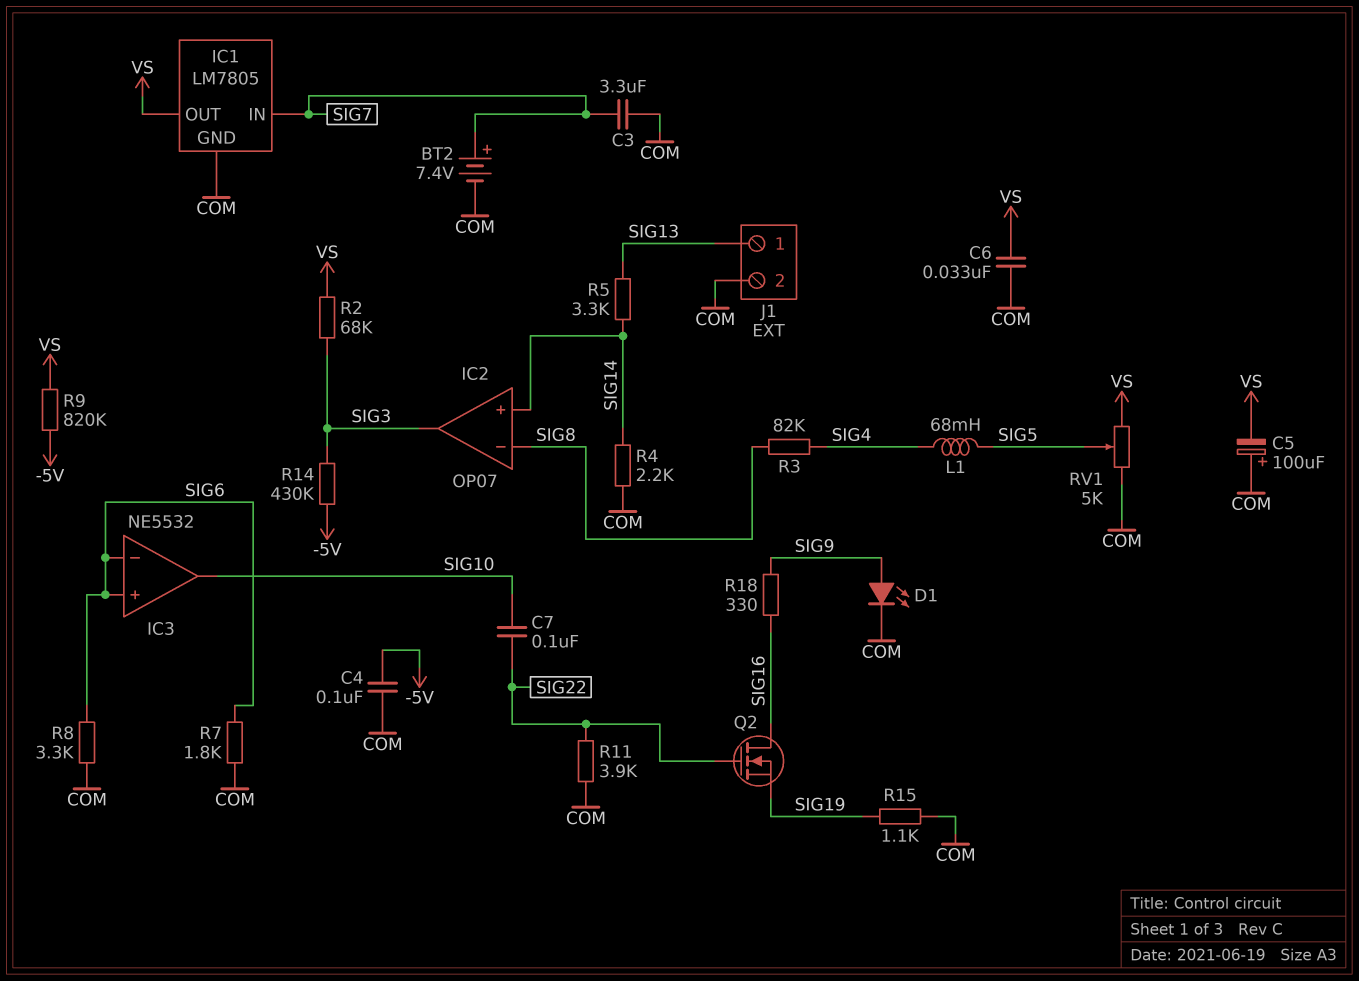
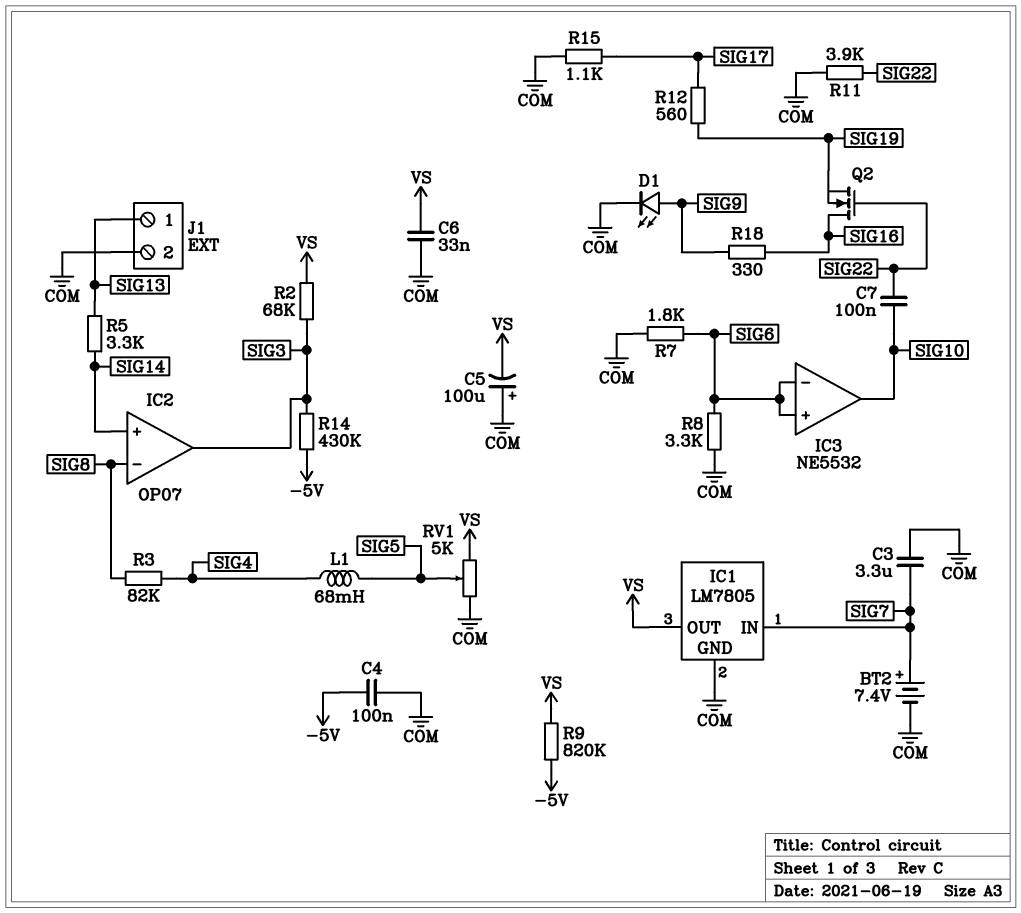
R4: 2.2k (COM, SIG14) -> none
R12: none -> 560 (SIG17, SIG19)
R15: 1.1k (COM, SIG19) -> 1.1k (COM, SIG17)

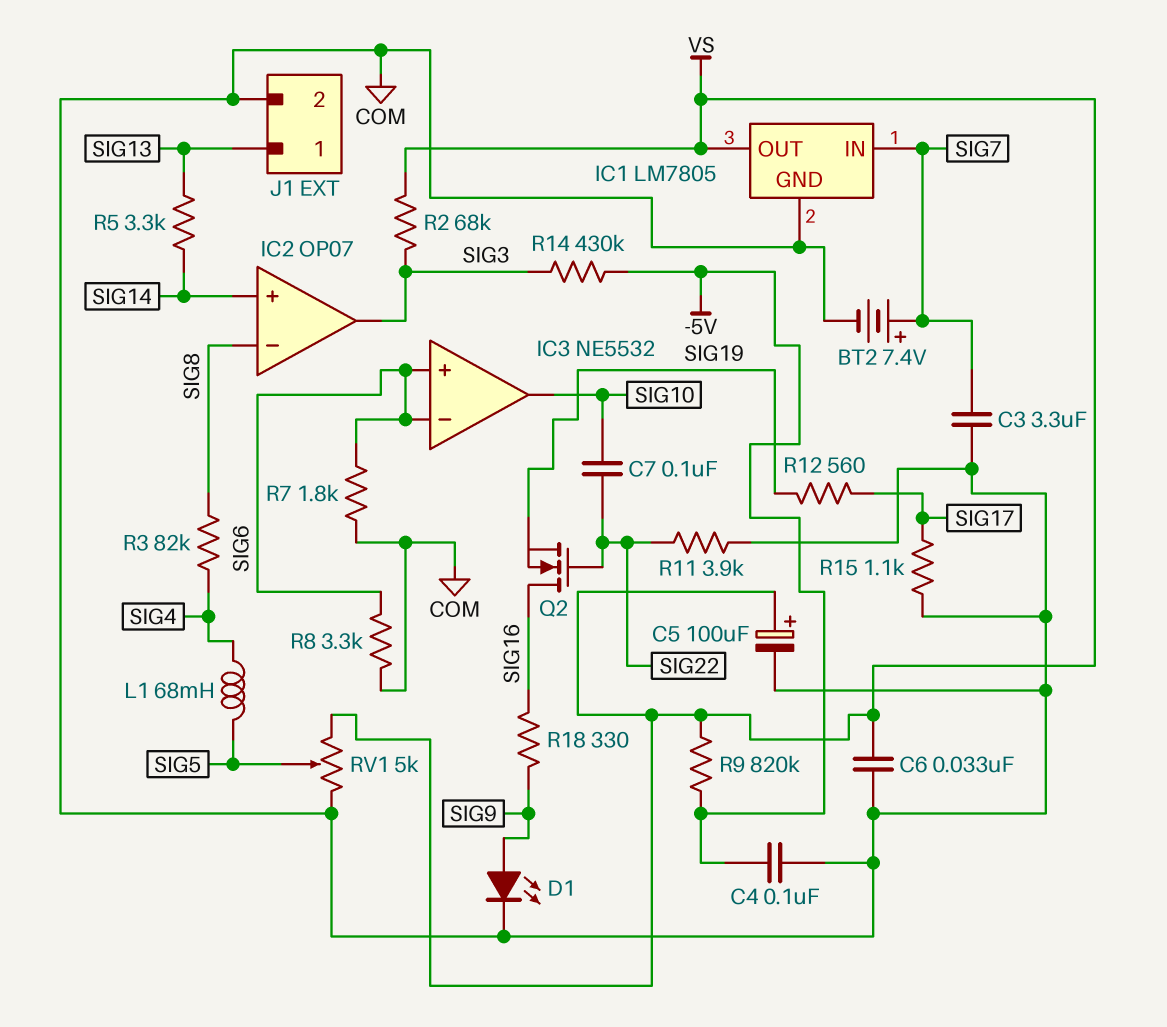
C5: 100uF (plus COM, minus VS) -> 100uF (plus VS, minus COM)

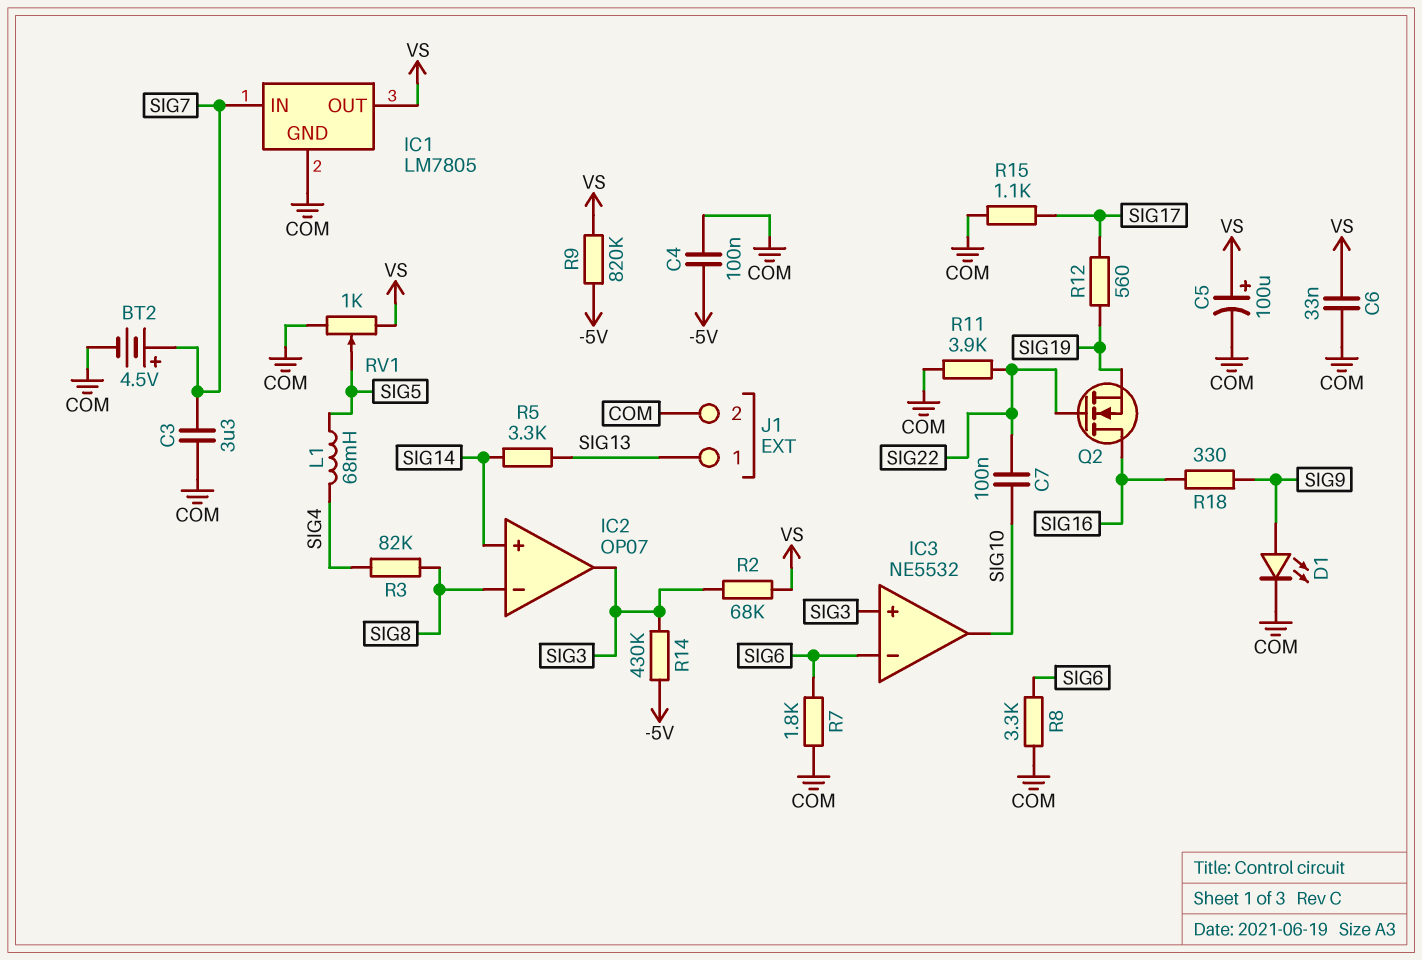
BT2: 7.4V (plus SIG7, minus COM) -> 4.5V (plus SIG7, minus COM)
IC3 pin in+: SIG6 -> SIG3
RV1: 5k (COM, VS, wiper SIG5) -> 1k (COM, VS, wiper SIG5)

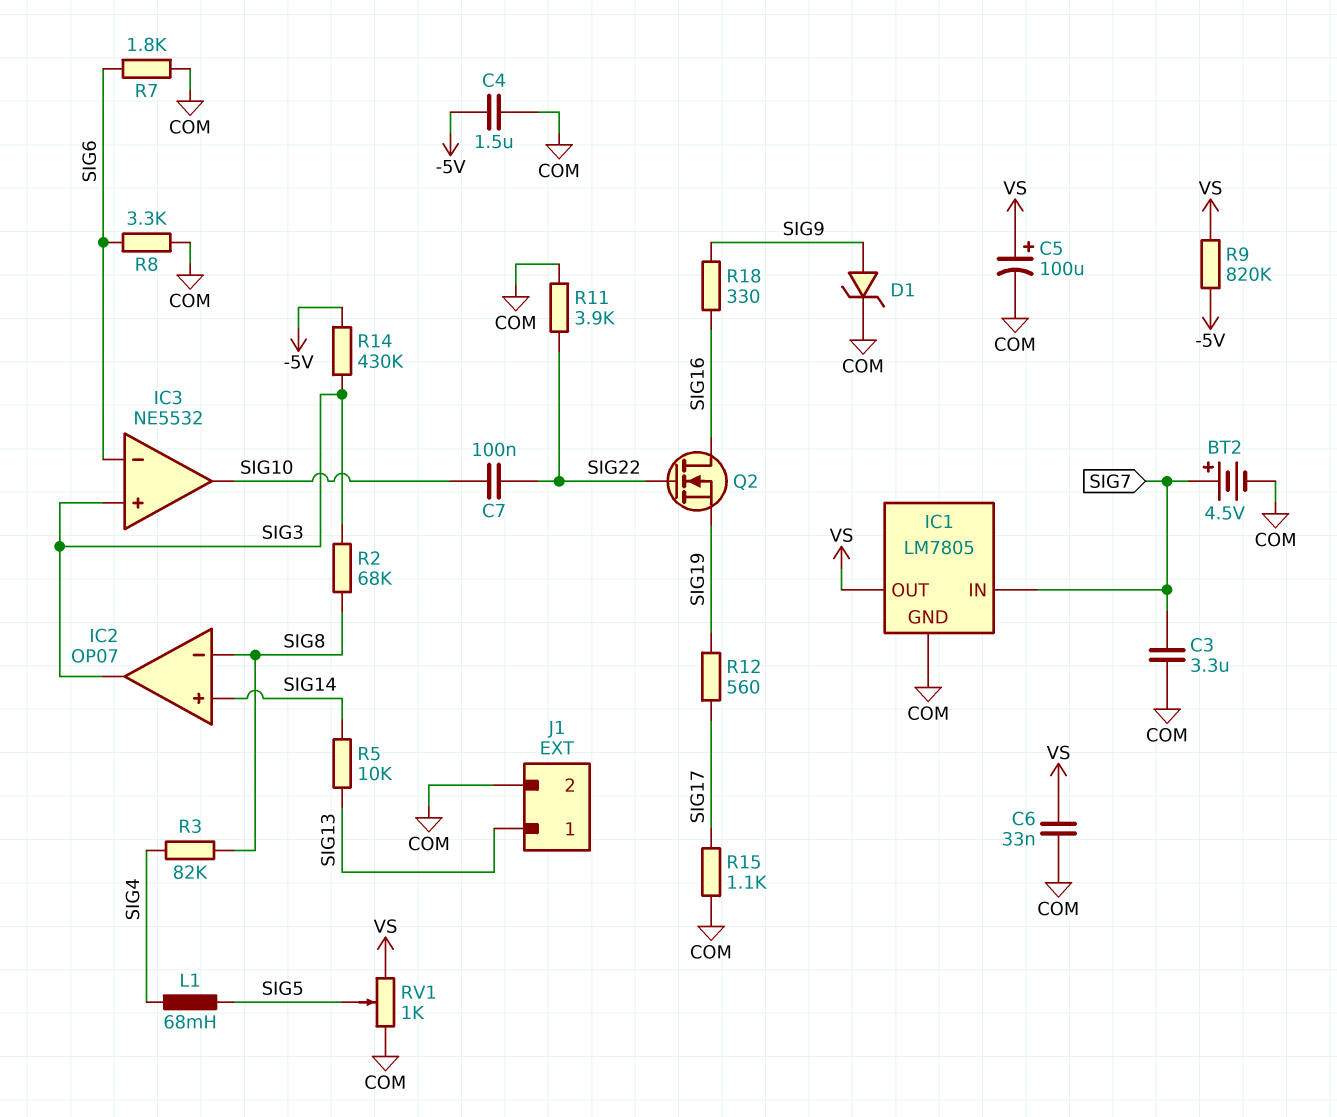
C4: 100nF (-5V, COM) -> 1.5uF (-5V, COM)
D1: LED (A SIG9, K COM) -> zener (A SIG9, K COM)
R2: 68k (SIG3, VS) -> 68k (SIG3, SIG8)
R5: 3.3k (SIG13, SIG14) -> 10k (SIG13, SIG14)

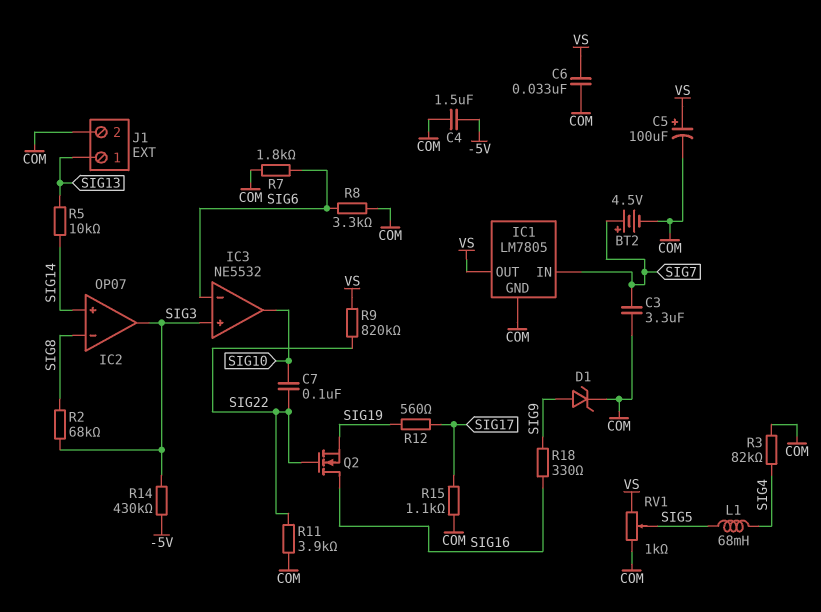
R3: 82k (SIG4, SIG8) -> 82k (COM, SIG4)
R9: 820k (-5V, VS) -> 820k (SIG22, VS)

